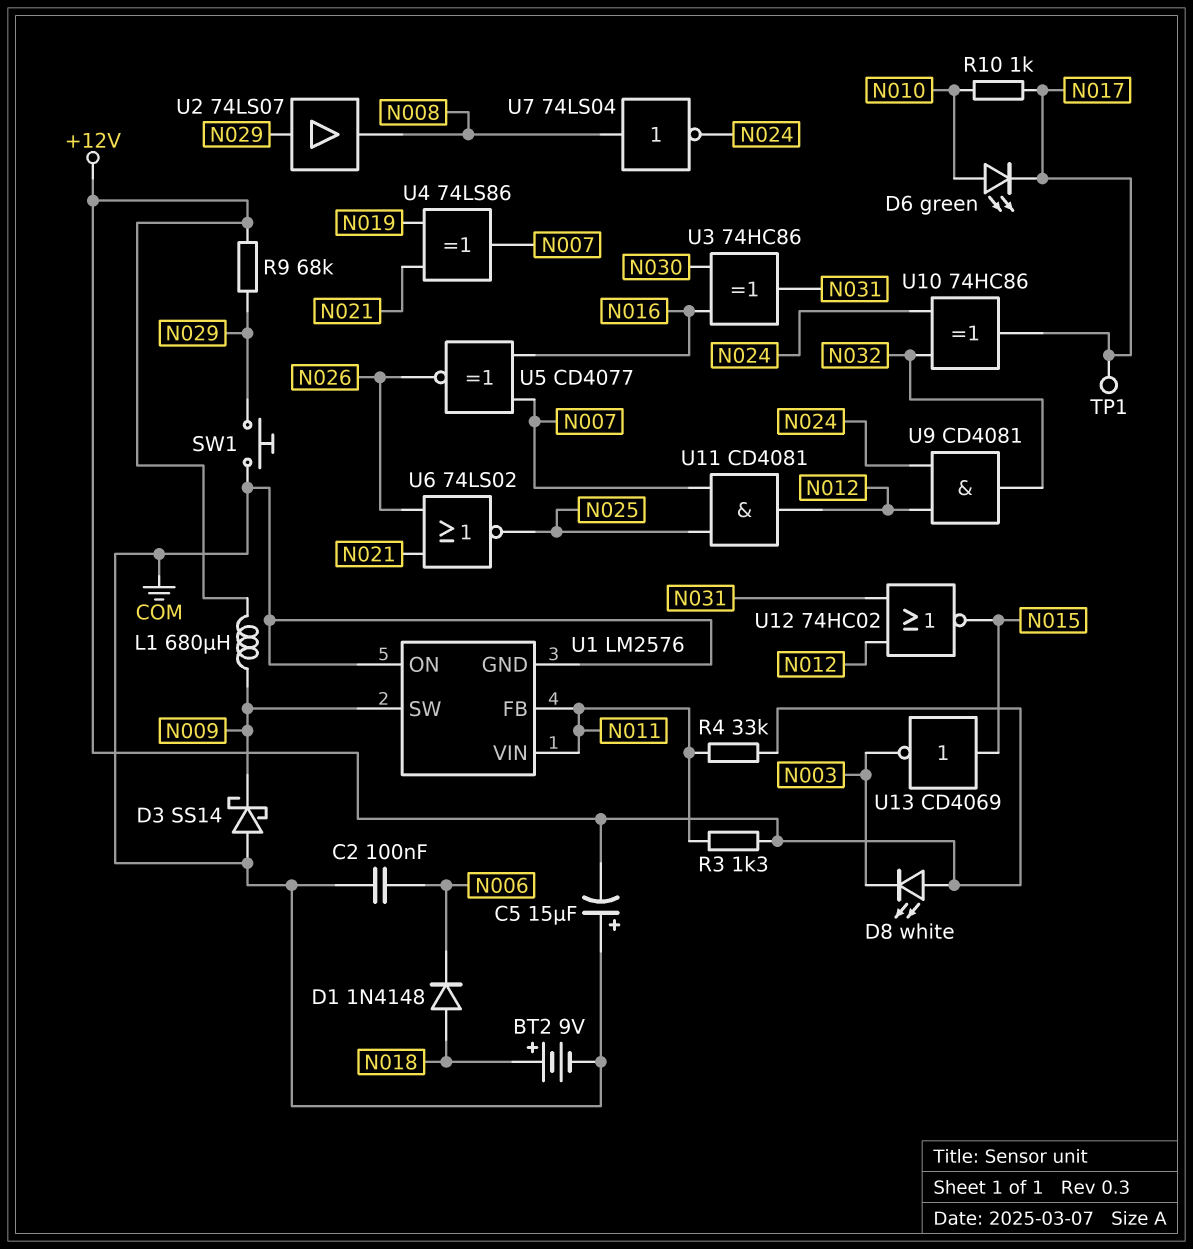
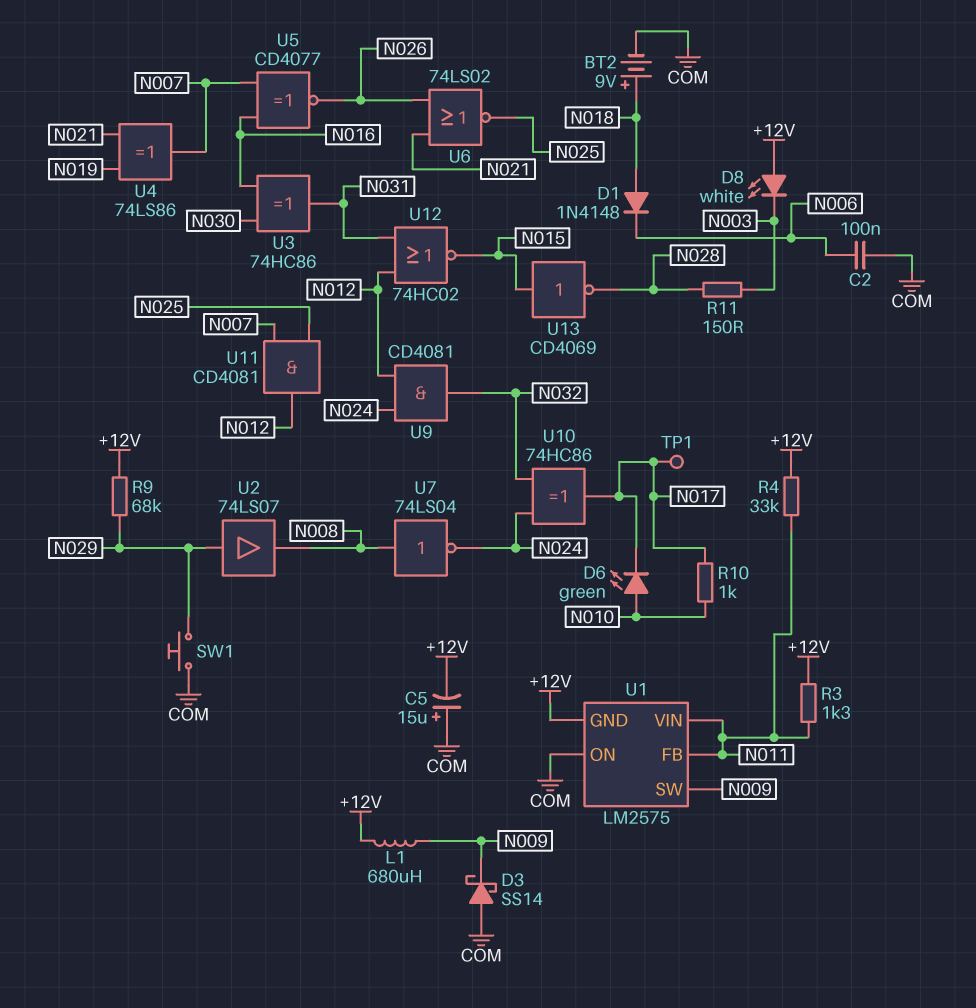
R11: none -> 150 (N003, N028)
U1: LM2576 -> LM2575
U1 pin GND: COM -> +12V
U13: NOT CD4069 (in N015, out N003) -> NOT CD4069 (in N015, out N028)

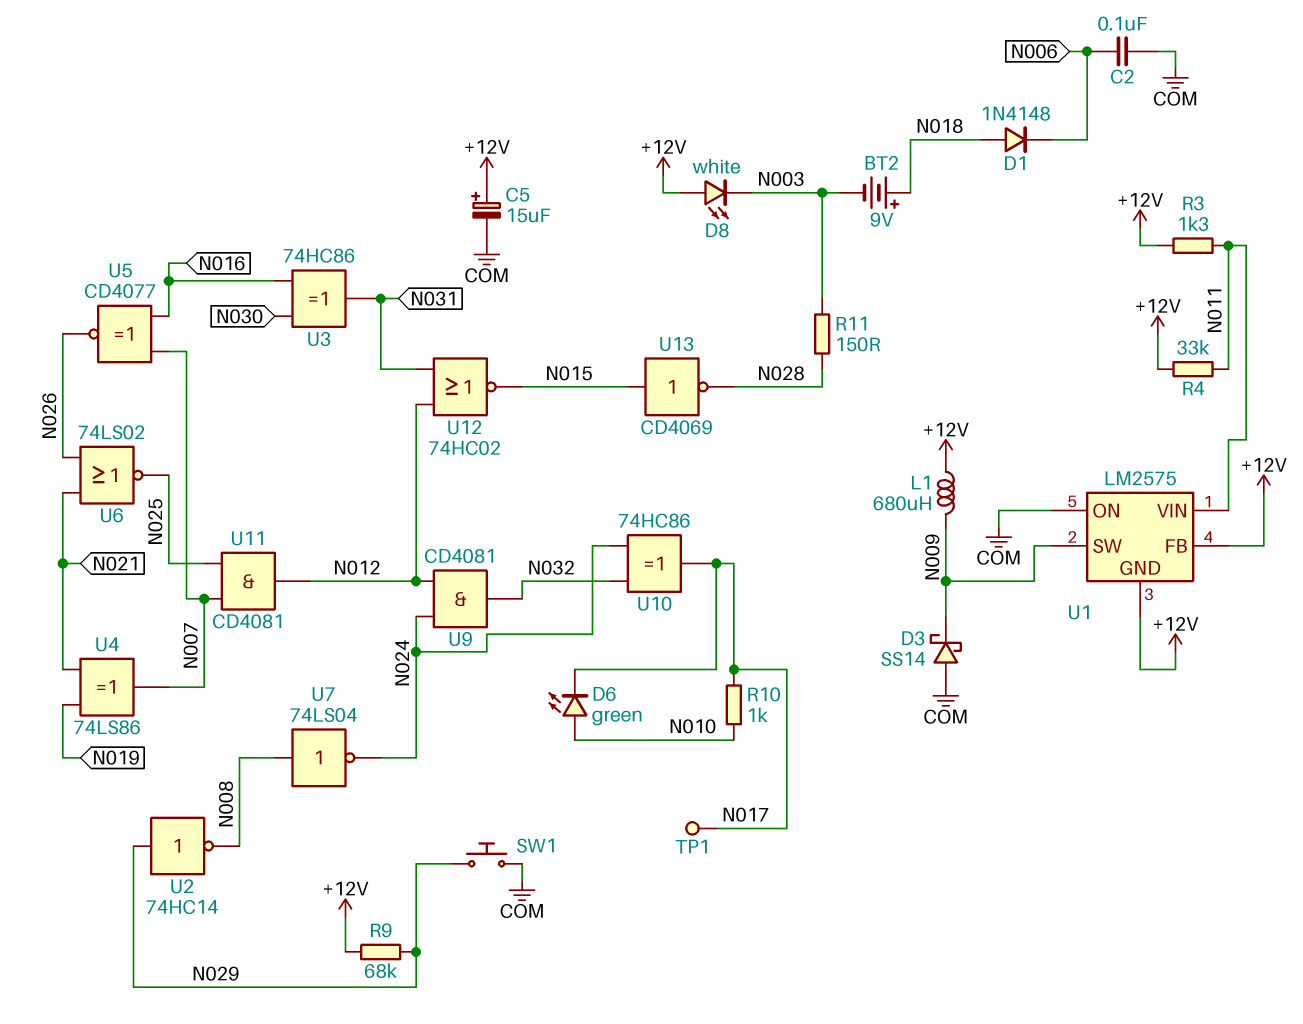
BT2: 9V (plus N018, minus COM) -> 9V (plus N018, minus N003)
C5: 15uF (plus COM, minus +12V) -> 15uF (plus +12V, minus COM)
U1 pin FB: N011 -> +12V
U2: buffer 74LS07 (in N029, out N008) -> NOT 74HC14 (in N029, out N008)

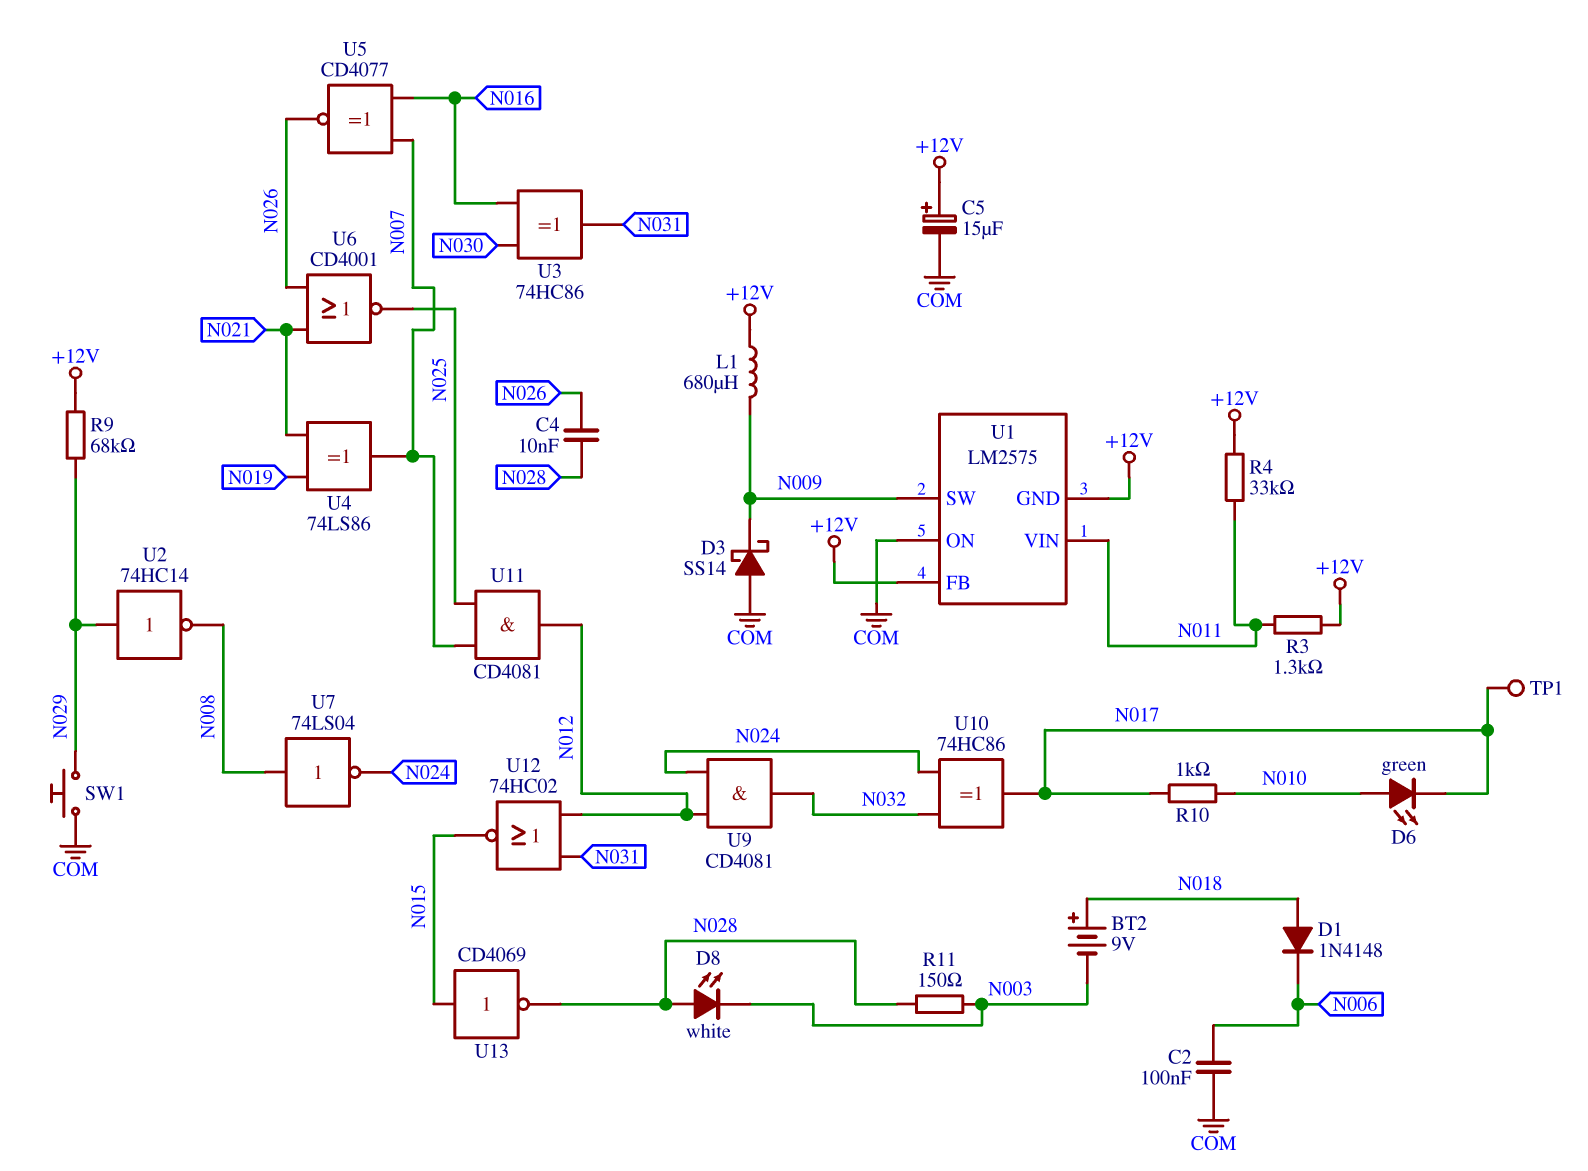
C4: none -> 10nF (N026, N028)
D8: LED white (A +12V, K N003) -> LED white (A N028, K N003)
U6: NOR 74LS02 (in N021, in N026, out N025) -> NOR CD4001 (in N021, in N026, out N025)

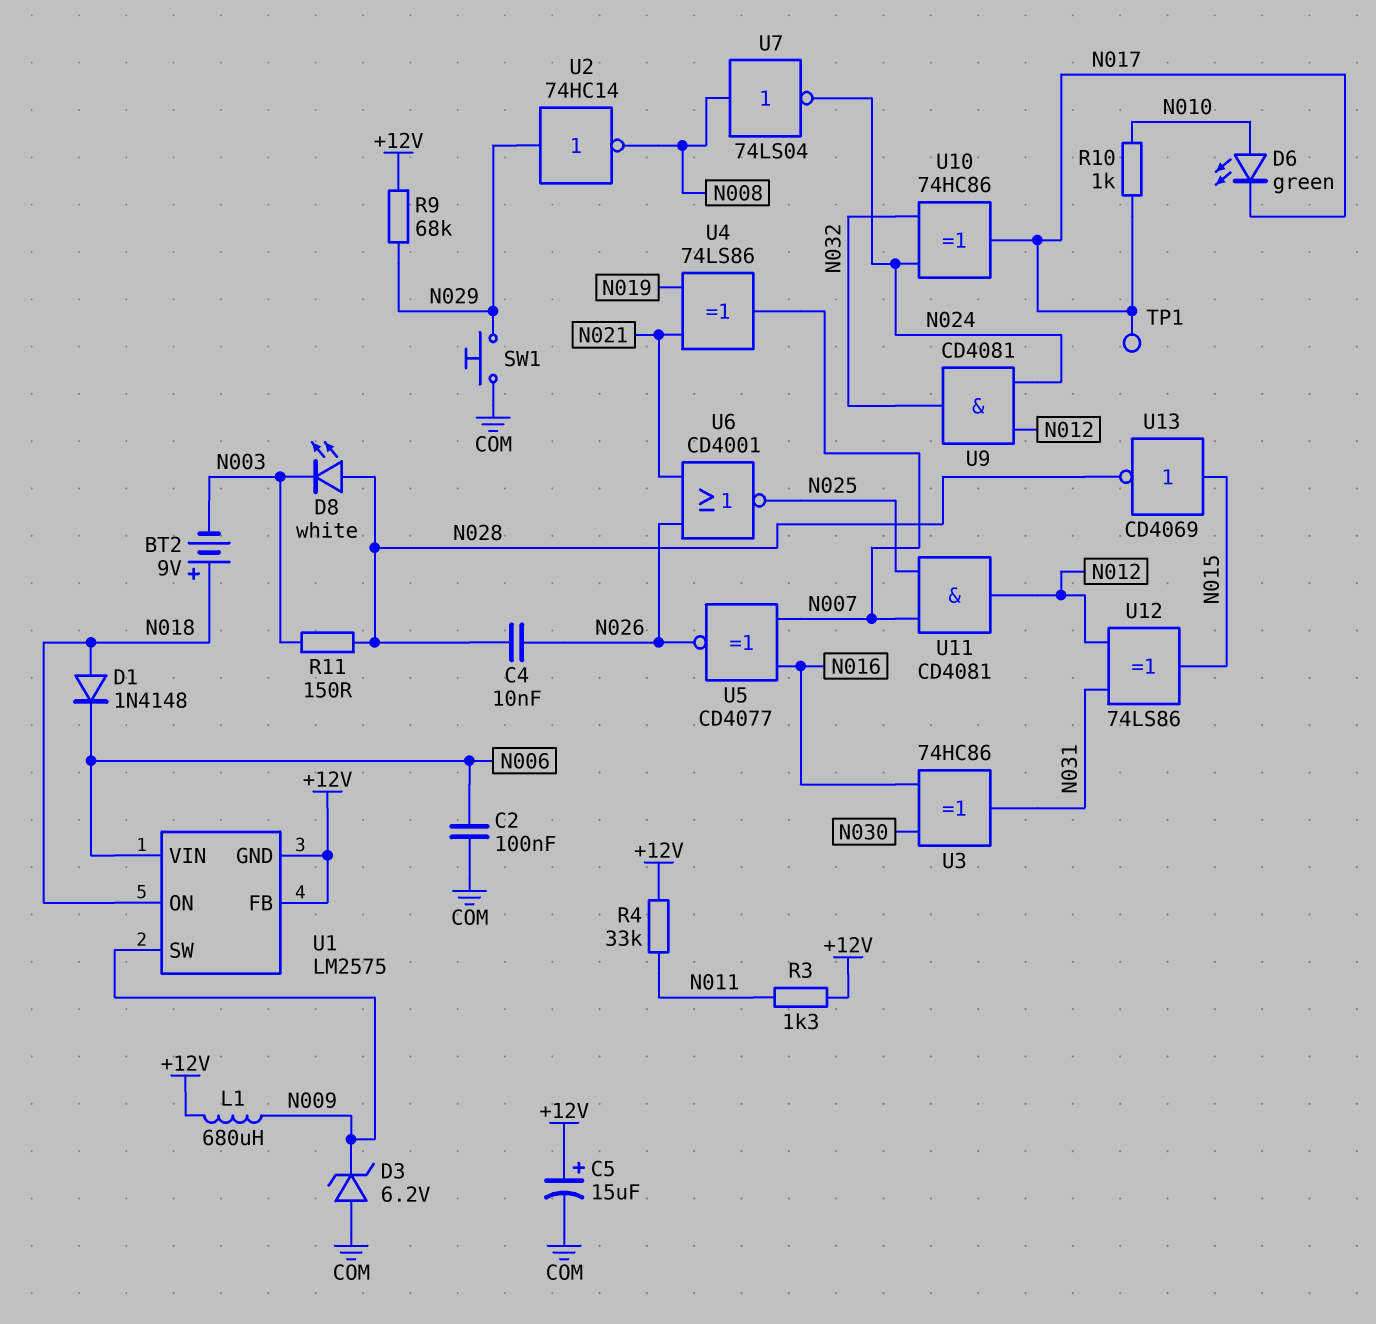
D3: schottky SS14 (A COM, K N009) -> zener 6.2V (A COM, K N009)
U1 pin ON: COM -> N018
U1 pin VIN: N011 -> N006
U12: NOR 74HC02 (in N012, in N031, out N015) -> XOR 74LS86 (in N012, in N031, out N015)

